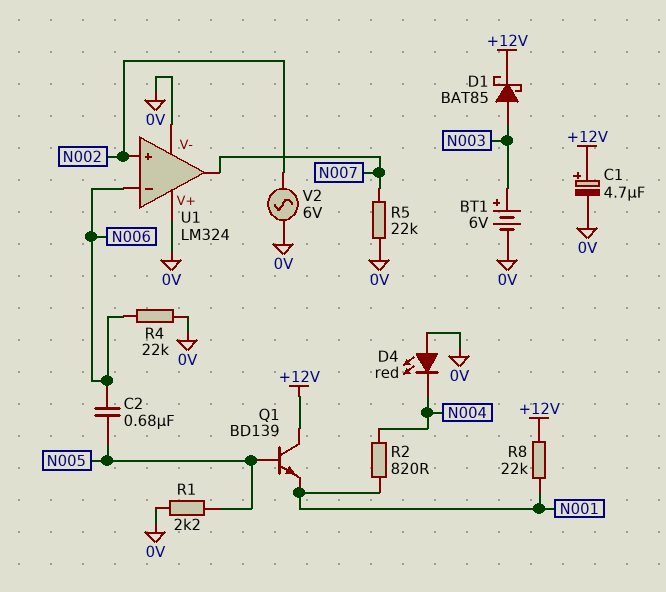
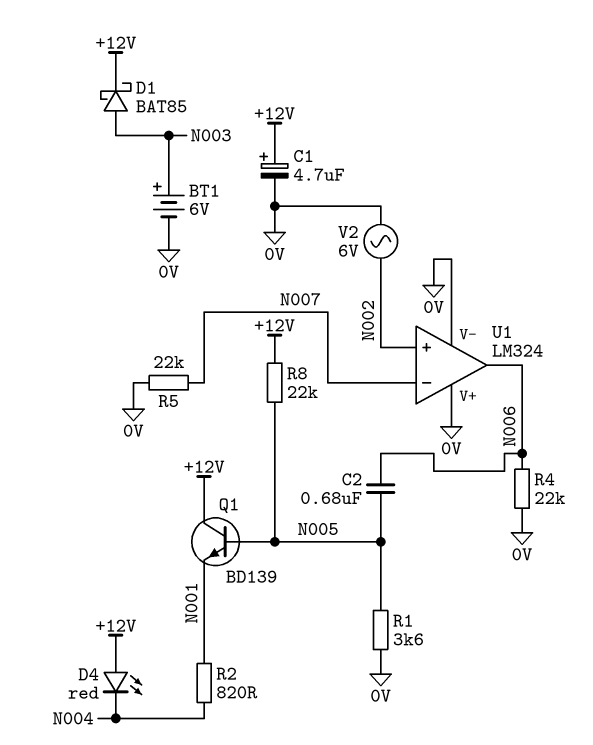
D4: LED red (A 0V, K N004) -> LED red (A +12V, K N004)
R1: 2.2k (0V, N005) -> 3.6k (0V, N005)
R8: 22k (+12V, N001) -> 22k (+12V, N005)
U1 pin in-: N006 -> N007
U1 pin out: N007 -> N006

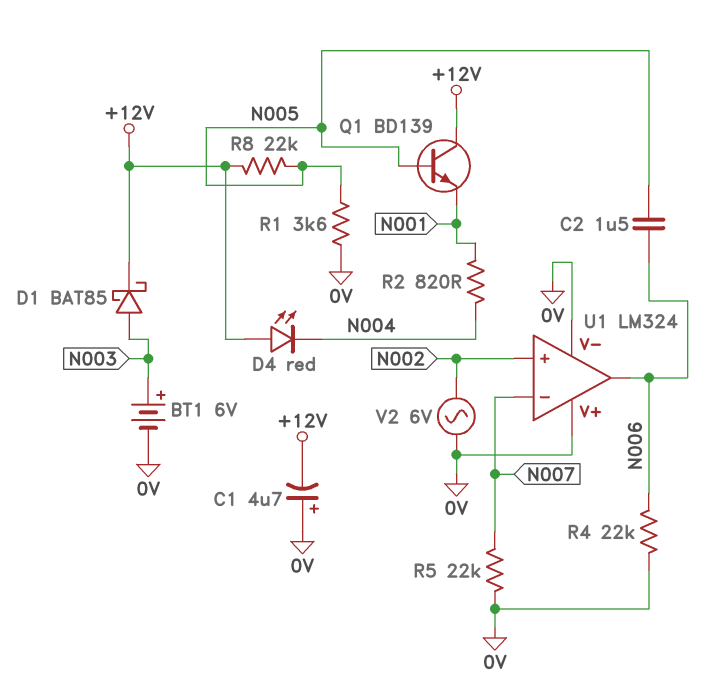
C1: 4.7uF (plus +12V, minus 0V) -> 4.7uF (plus 0V, minus +12V)
C2: 680nF (N005, N006) -> 1.5uF (N005, N006)

